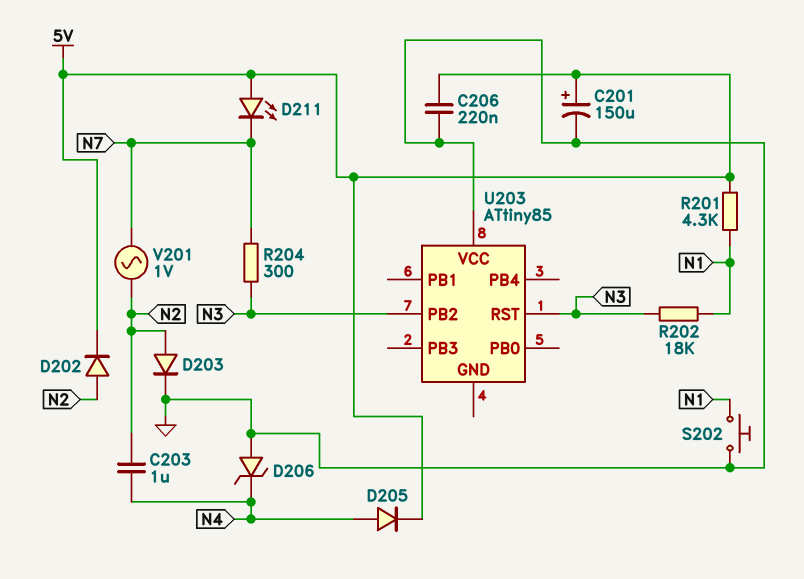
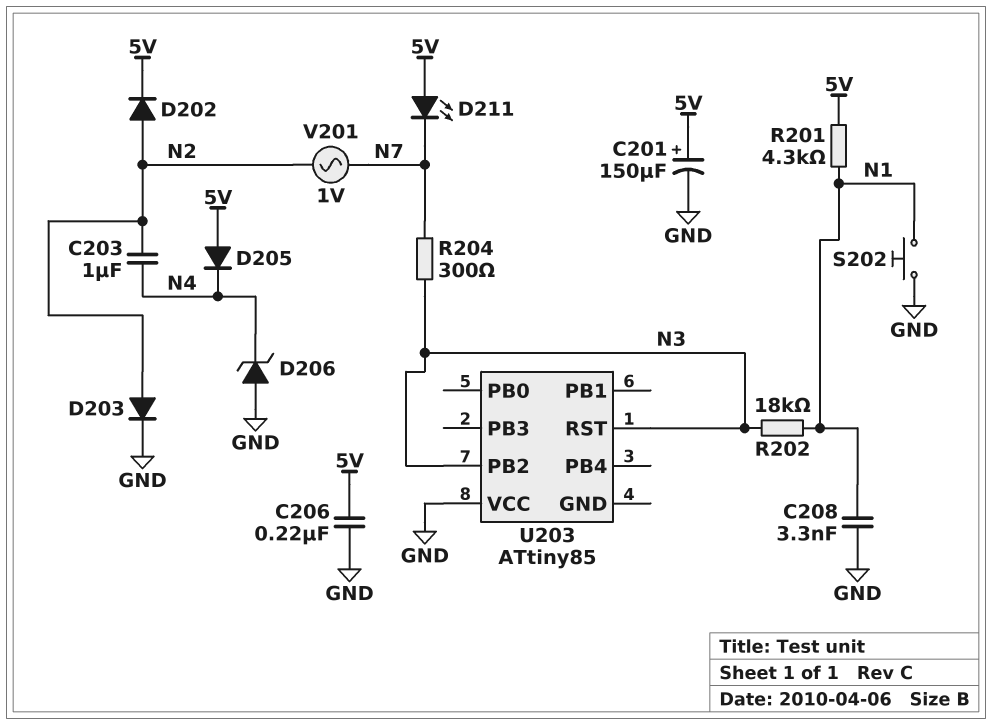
C208: none -> 3.3nF (GND, N1)
D205: diode (A N4, K 5V) -> diode (A 5V, K N4)

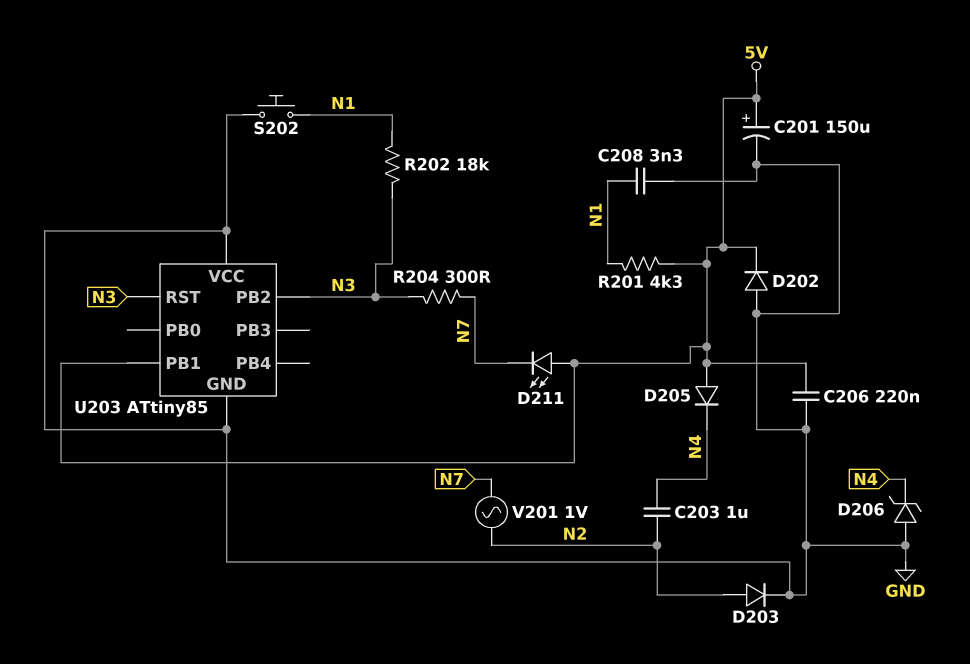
D202: diode (A N2, K 5V) -> diode (A GND, K 5V)
U203 pin GND: none -> GND
U203 pin PB1: none -> 5V

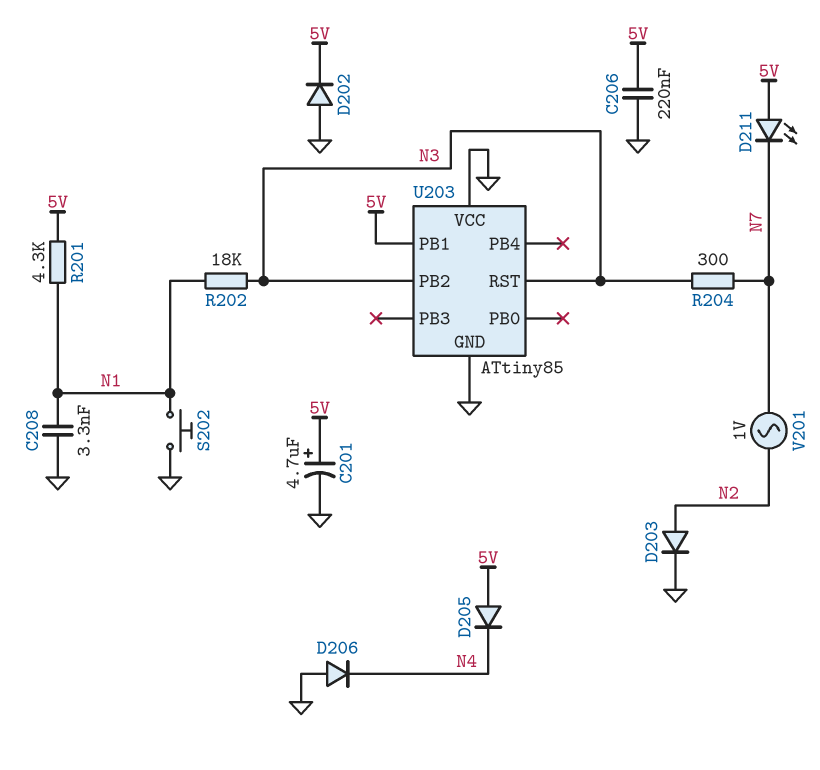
C201: 150uF (plus 5V, minus GND) -> 4.7uF (plus 5V, minus GND)
C203: 1uF (N2, N4) -> none
D206: zener (A GND, K N4) -> diode (A GND, K N4)

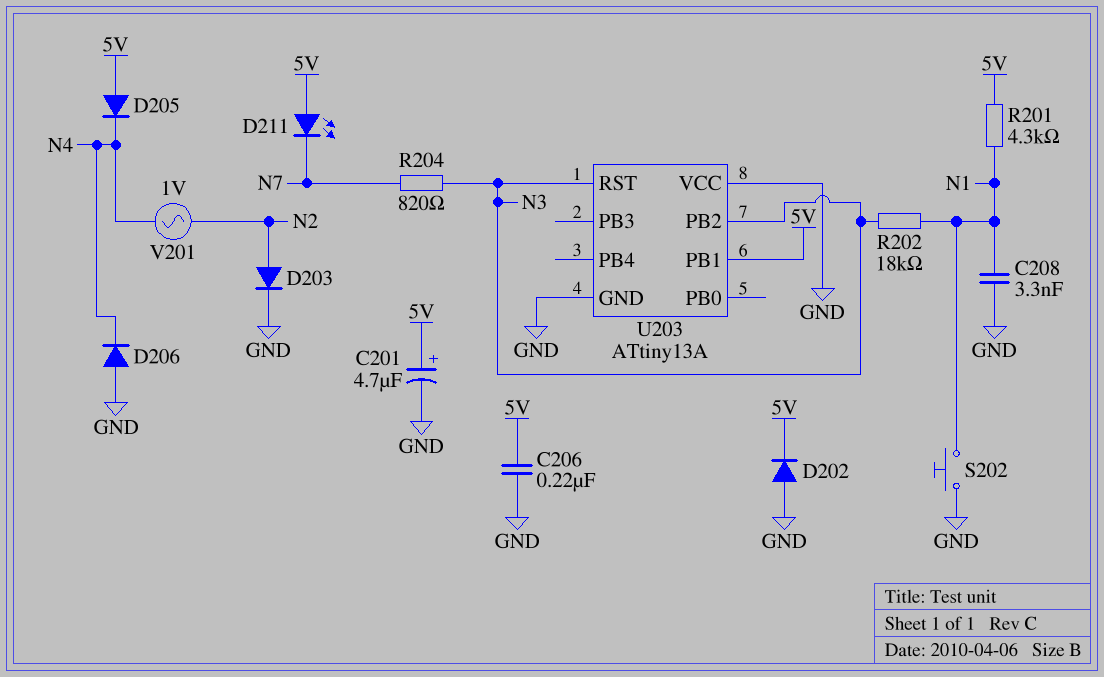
R204: 300 (N3, N7) -> 820 (N3, N7)
U203: ATtiny85 -> ATtiny13A
V201: AC 1V (N2, N7) -> AC 1V (N2, N4)

